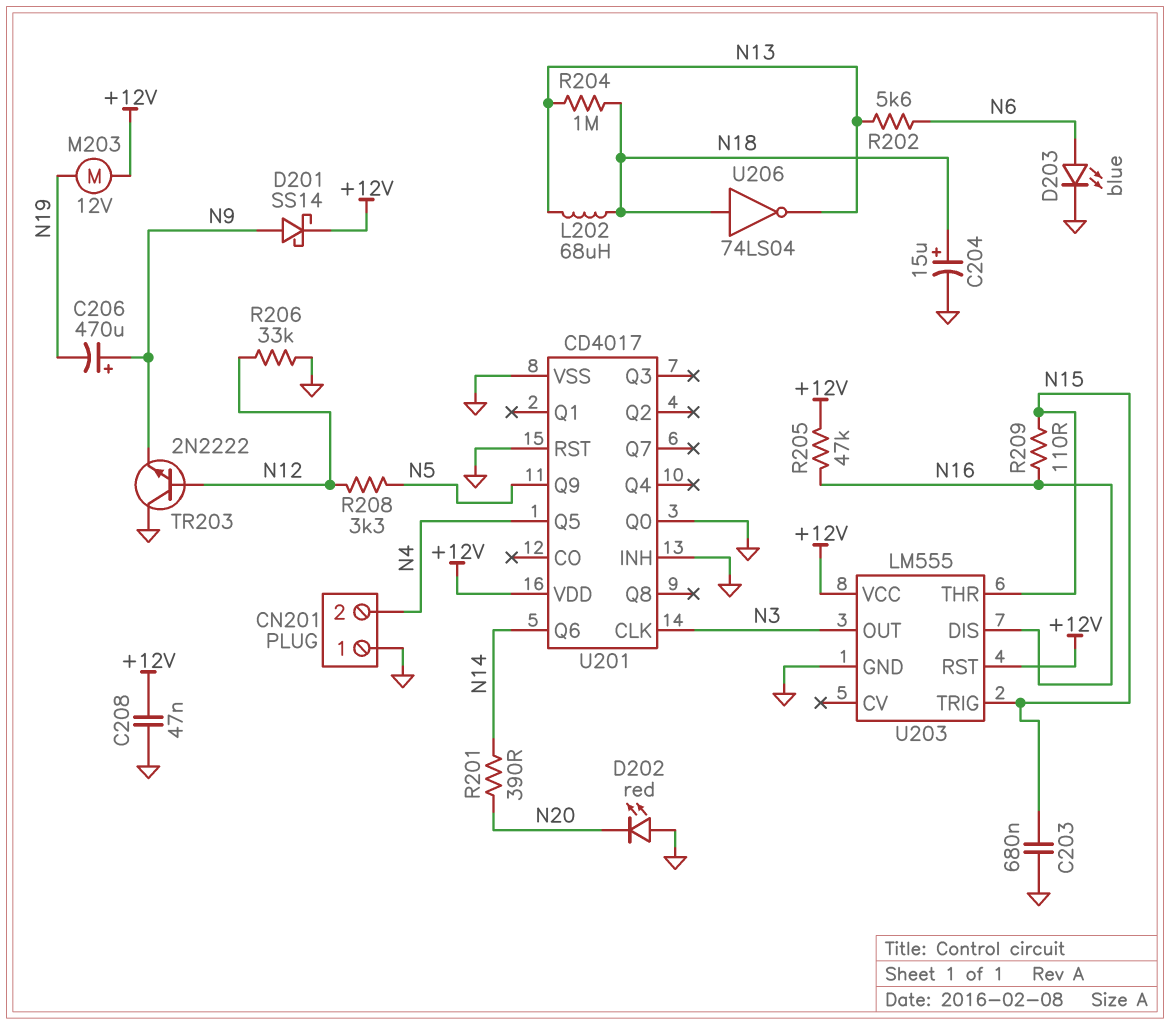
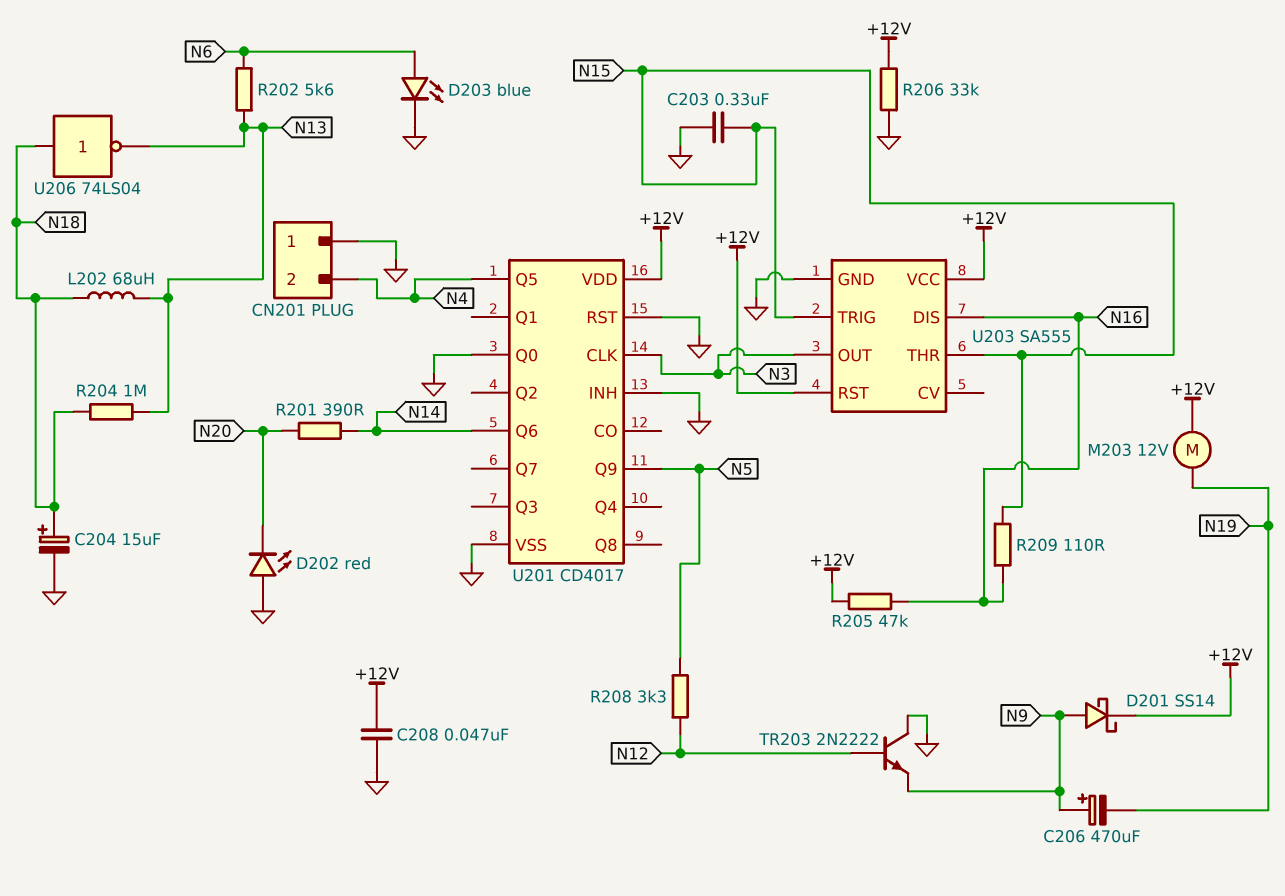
C203: 680nF (GND, N15) -> 330nF (GND, N15)
R206: 33k (GND, N12) -> 33k (+12V, GND)
U203: LM555 -> SA555

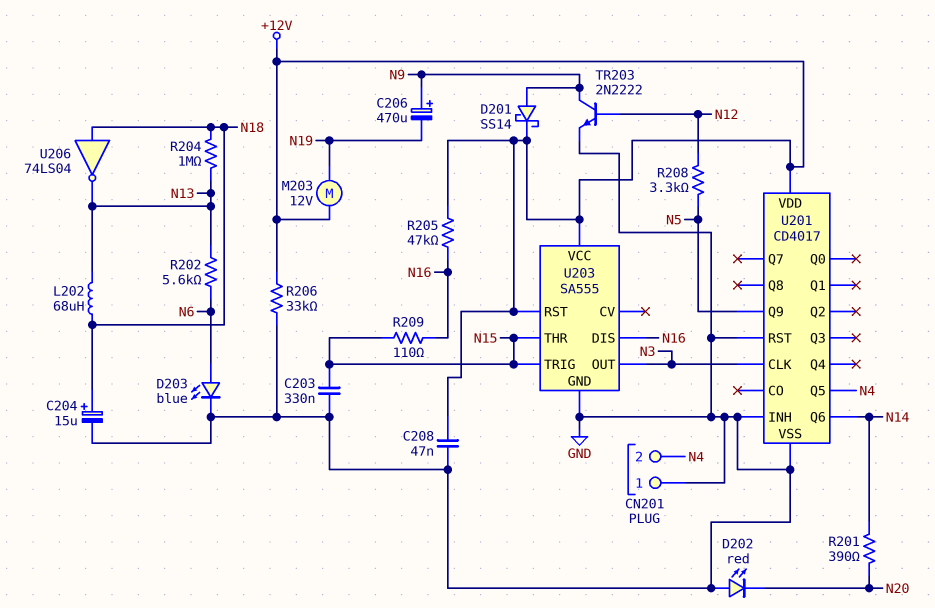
TR203: NPN 2N2222 (B N12, C GND, E N9) -> NPN 2N2222 (B N12, C N9, E GND)
U201 pin Q0: GND -> none

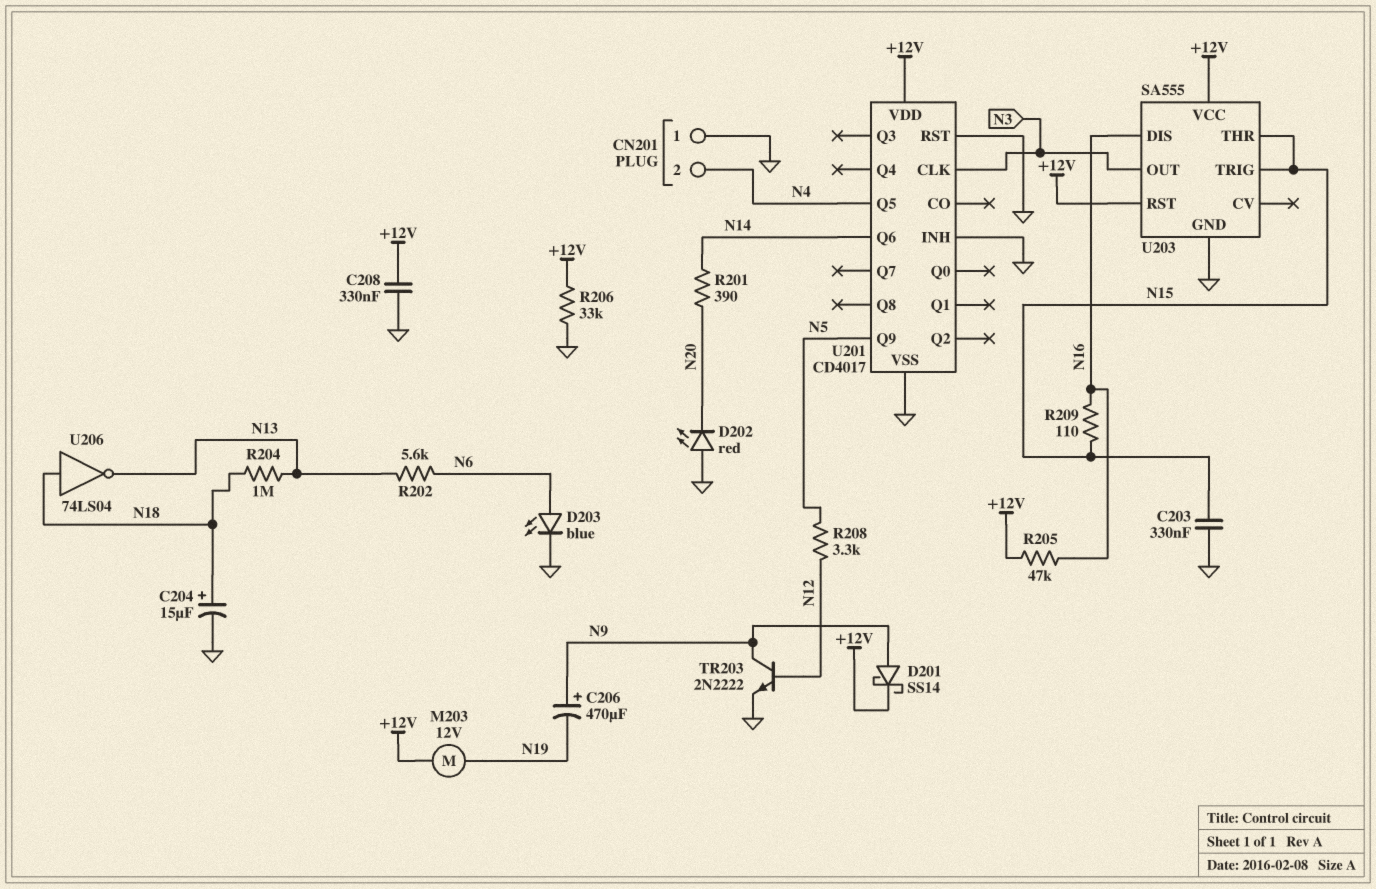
C208: 47nF (+12V, GND) -> 330nF (+12V, GND)
L202: 68uH (N13, N18) -> none

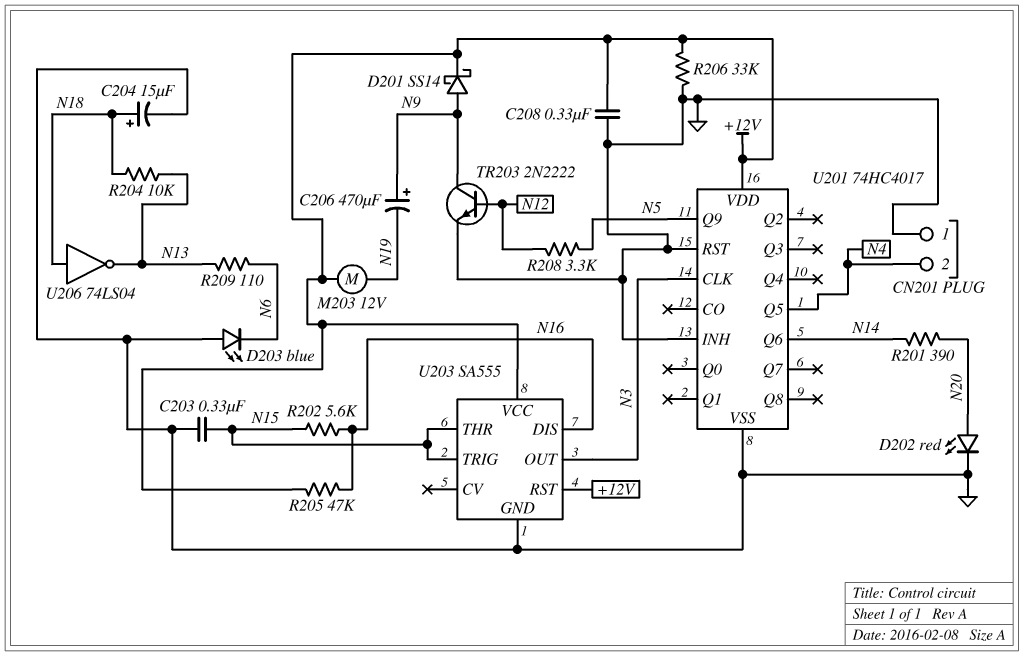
D202: LED red (A GND, K N20) -> LED red (A N20, K GND)
D203: LED blue (A N6, K GND) -> LED blue (A GND, K N6)
R202: 5.6k (N6, N13) -> 5.6k (N15, N16)
R204: 1M (N13, N18) -> 10k (N13, N18)
R209: 110 (N15, N16) -> 110 (N6, N13)
U201: CD4017 -> 74HC4017

